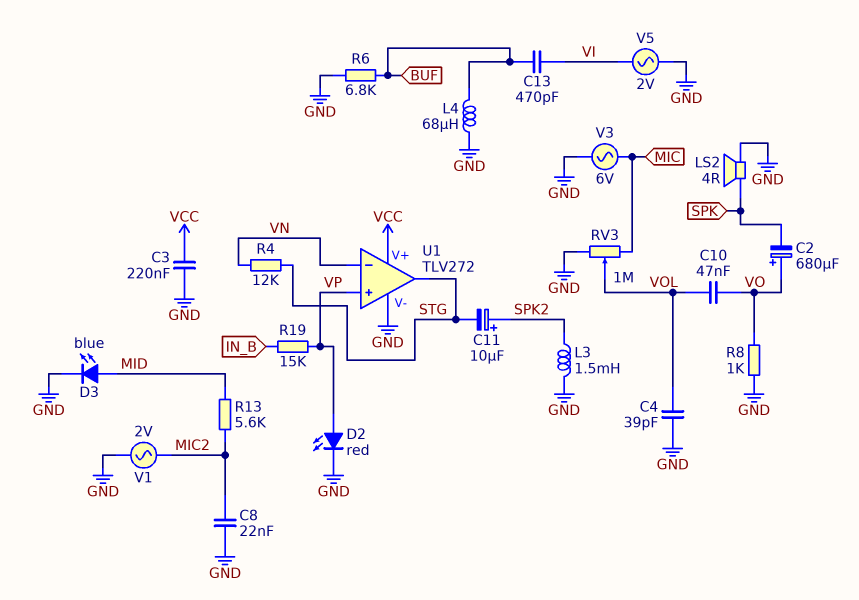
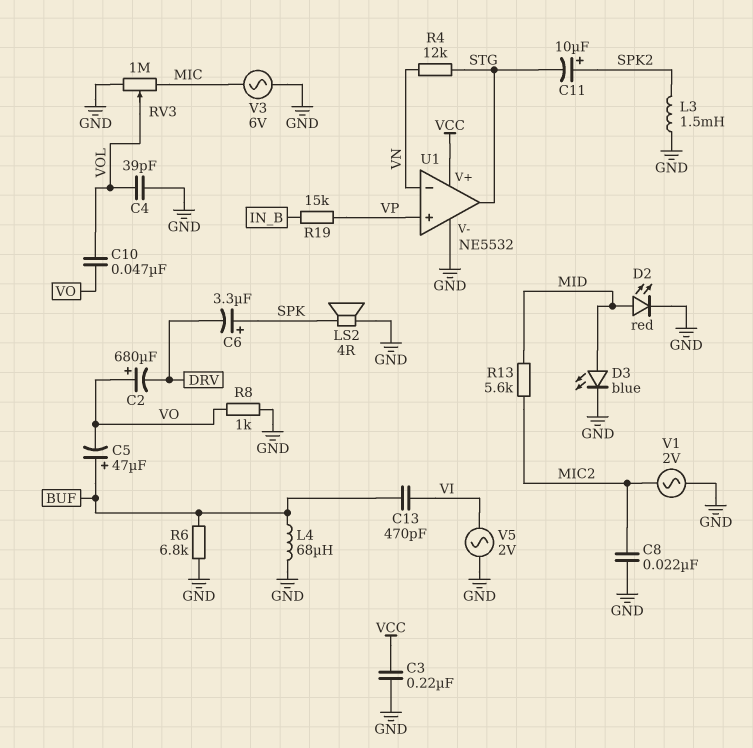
C2: 680uF (plus VO, minus SPK) -> 680uF (plus VO, minus DRV)
C5: none -> 47uF (plus BUF, minus VO)
C6: none -> 3.3uF (plus SPK, minus DRV)
D2: LED red (A VP, K GND) -> LED red (A MID, K GND)
U1: TLV272 -> NE5532

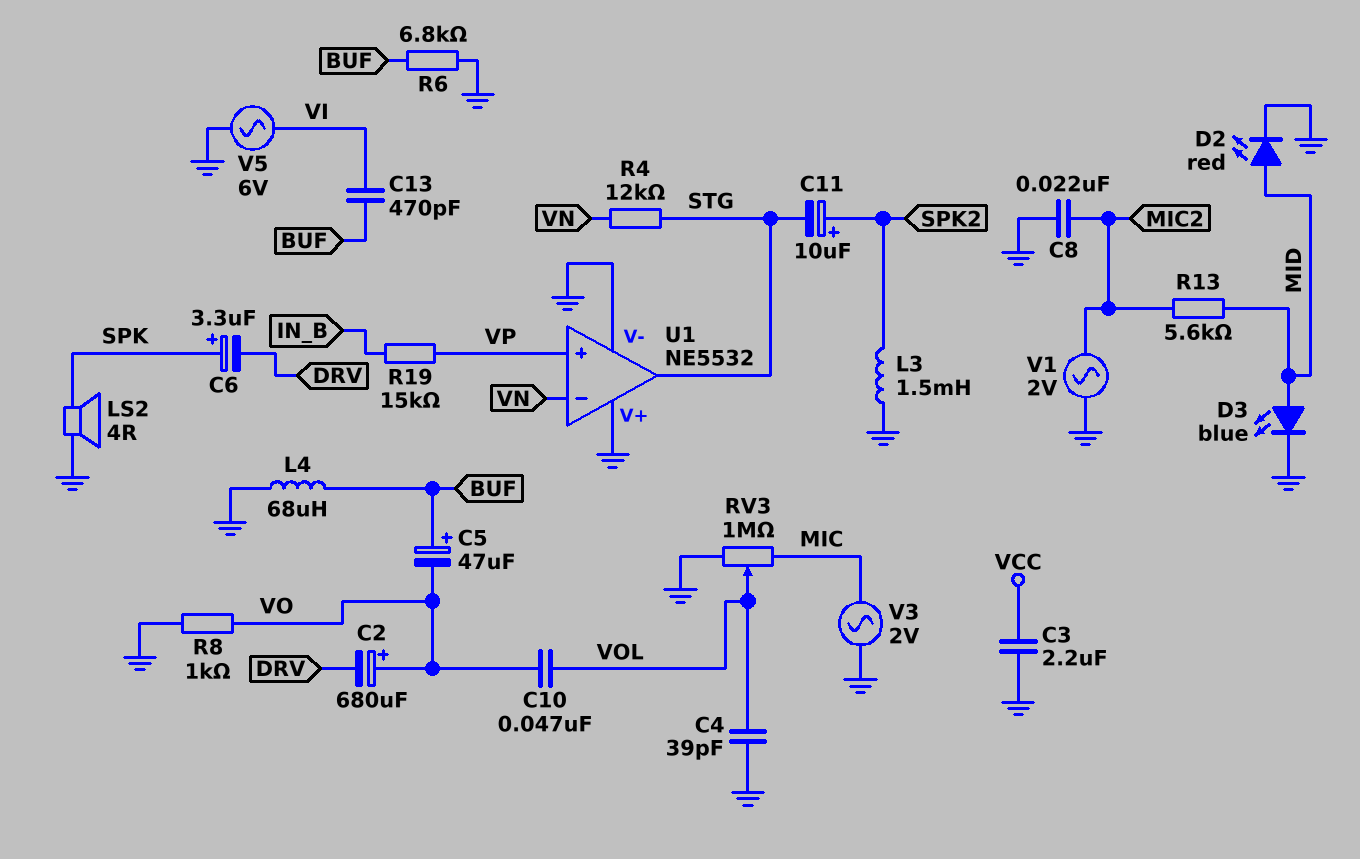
C3: 220nF (GND, VCC) -> 2.2uF (GND, VCC)
U1 pin V+: VCC -> GND
V3: AC 6V (GND, MIC) -> AC 2V (GND, MIC)
V5: AC 2V (GND, VI) -> AC 6V (GND, VI)

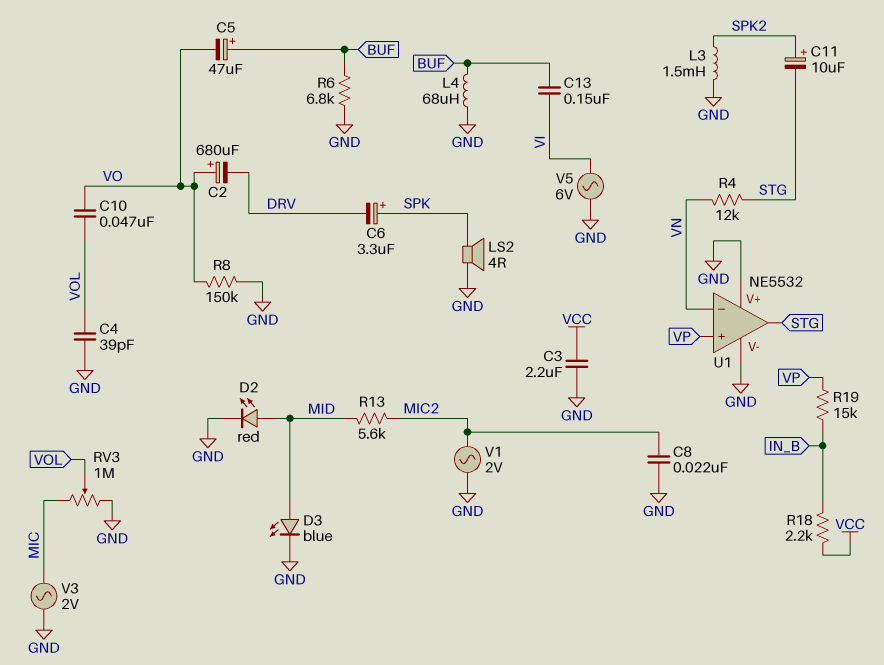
C13: 470pF (BUF, VI) -> 150nF (BUF, VI)
R8: 1k (GND, VO) -> 150k (GND, VO)
R18: none -> 2.2k (IN_B, VCC)

